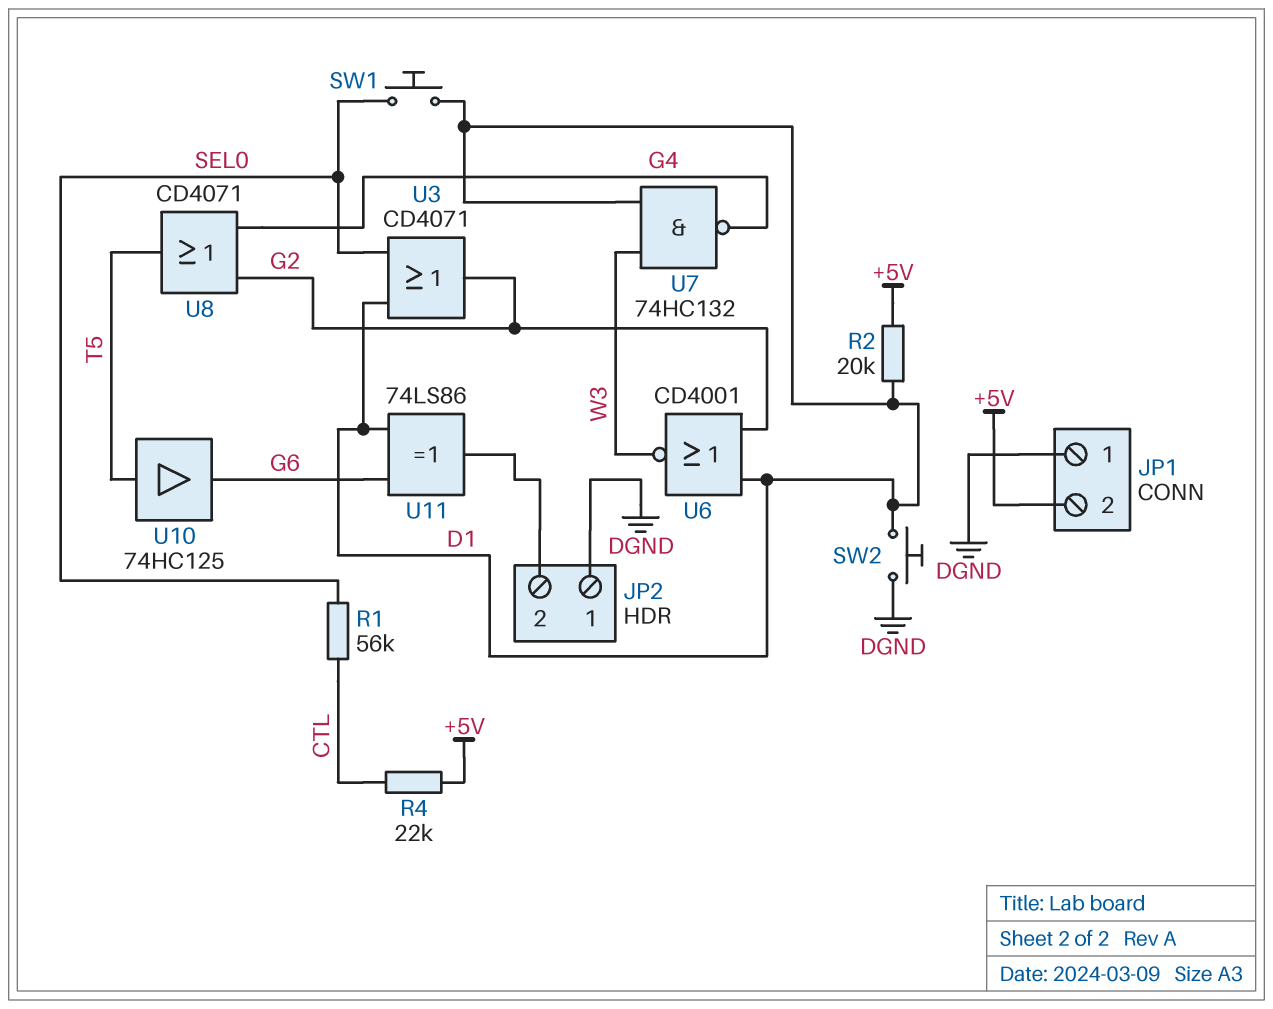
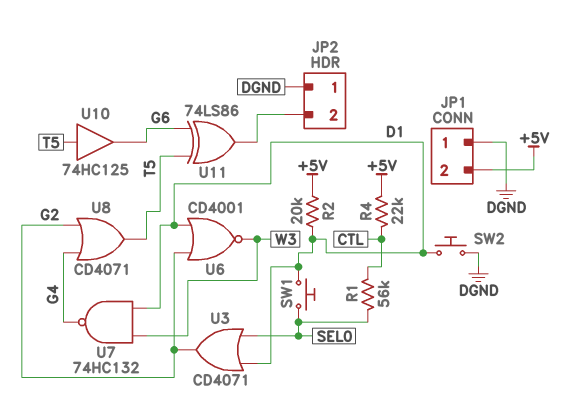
U11: XOR 74LS86 (in D1, in G6, out JP2/2) -> XOR 74LS86 (in G6, in T5, out JP2/2)

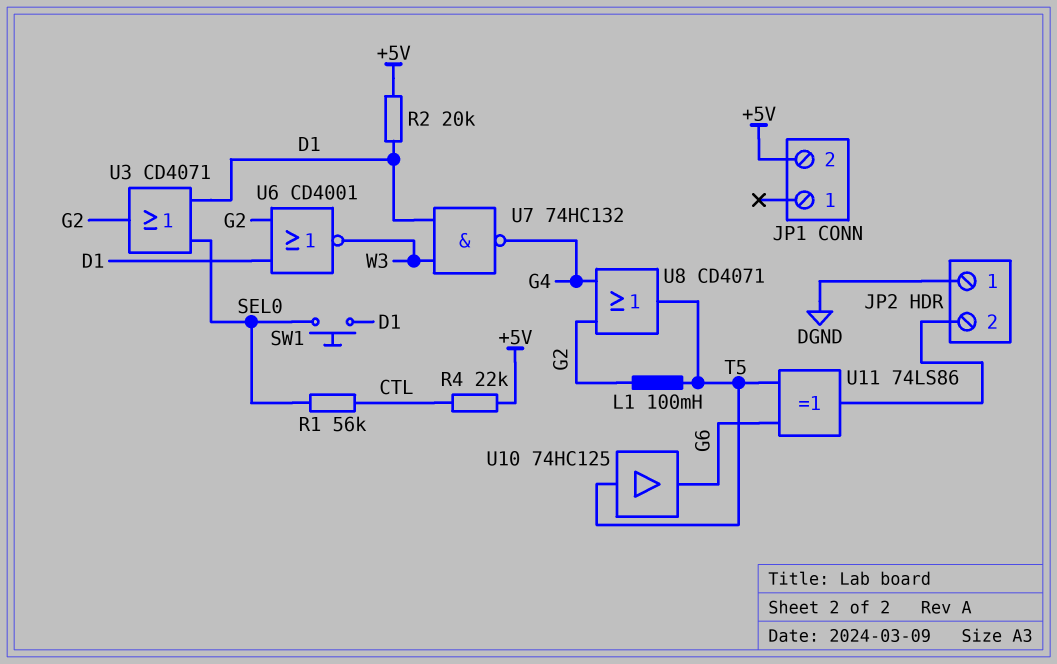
JP1 pin 1: DGND -> none
L1: none -> 100mH (G2, T5)
SW2: button (D1, DGND) -> none

